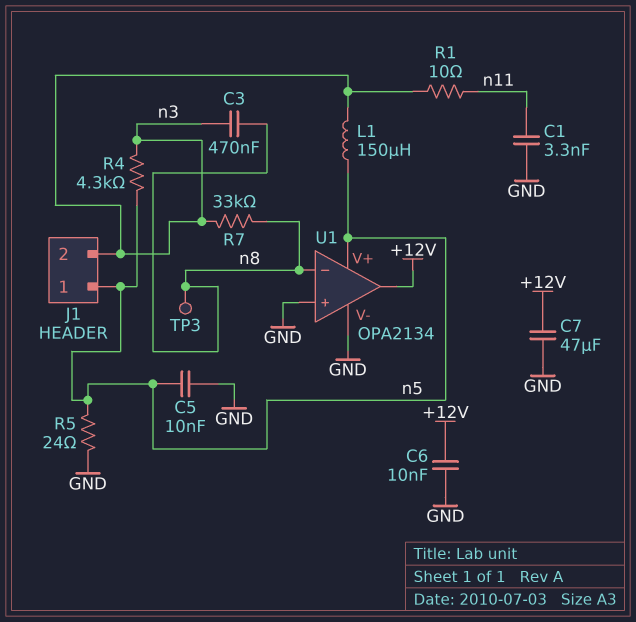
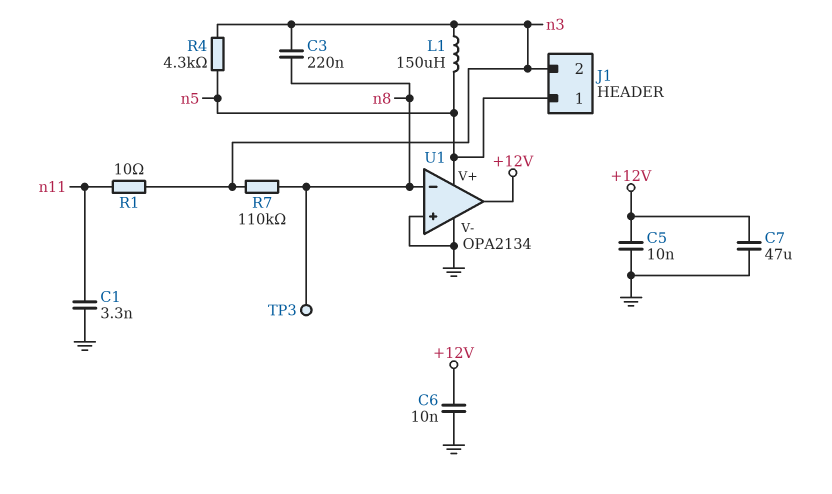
C3: 470nF (n3, n8) -> 220nF (n3, n8)
C5: 10nF (GND, n5) -> 10nF (+12V, GND)
R5: 24 (GND, n5) -> none
R7: 33k (n3, n8) -> 110k (n3, n8)

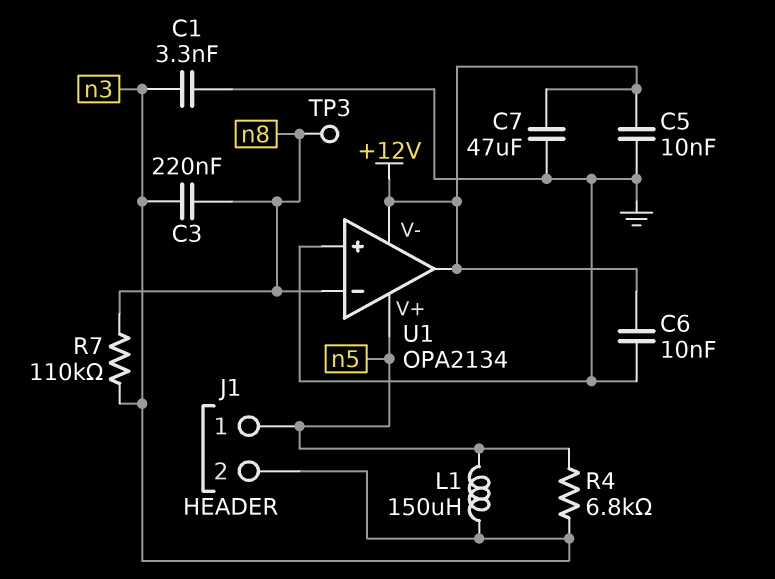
C1: 3.3nF (GND, n11) -> 3.3nF (GND, n3)
R1: 10 (n3, n11) -> none
R4: 4.3k (n3, n5) -> 6.8k (n3, n5)
U1 pin V-: GND -> +12V

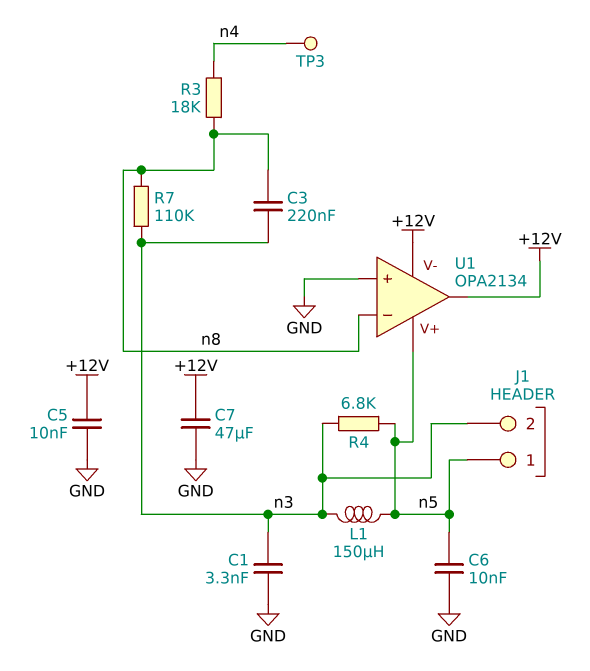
C6: 10nF (+12V, GND) -> 10nF (GND, n5)
R3: none -> 18k (n4, n8)
TP3: test point (n8) -> test point (n4)

